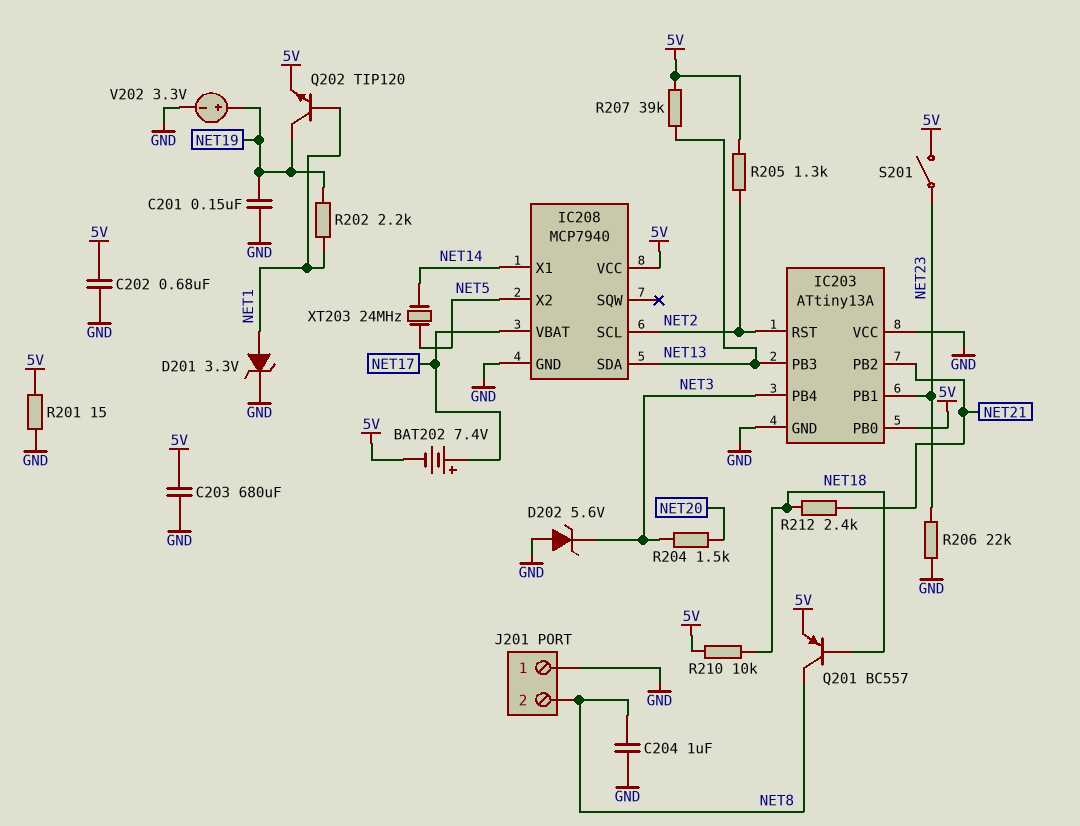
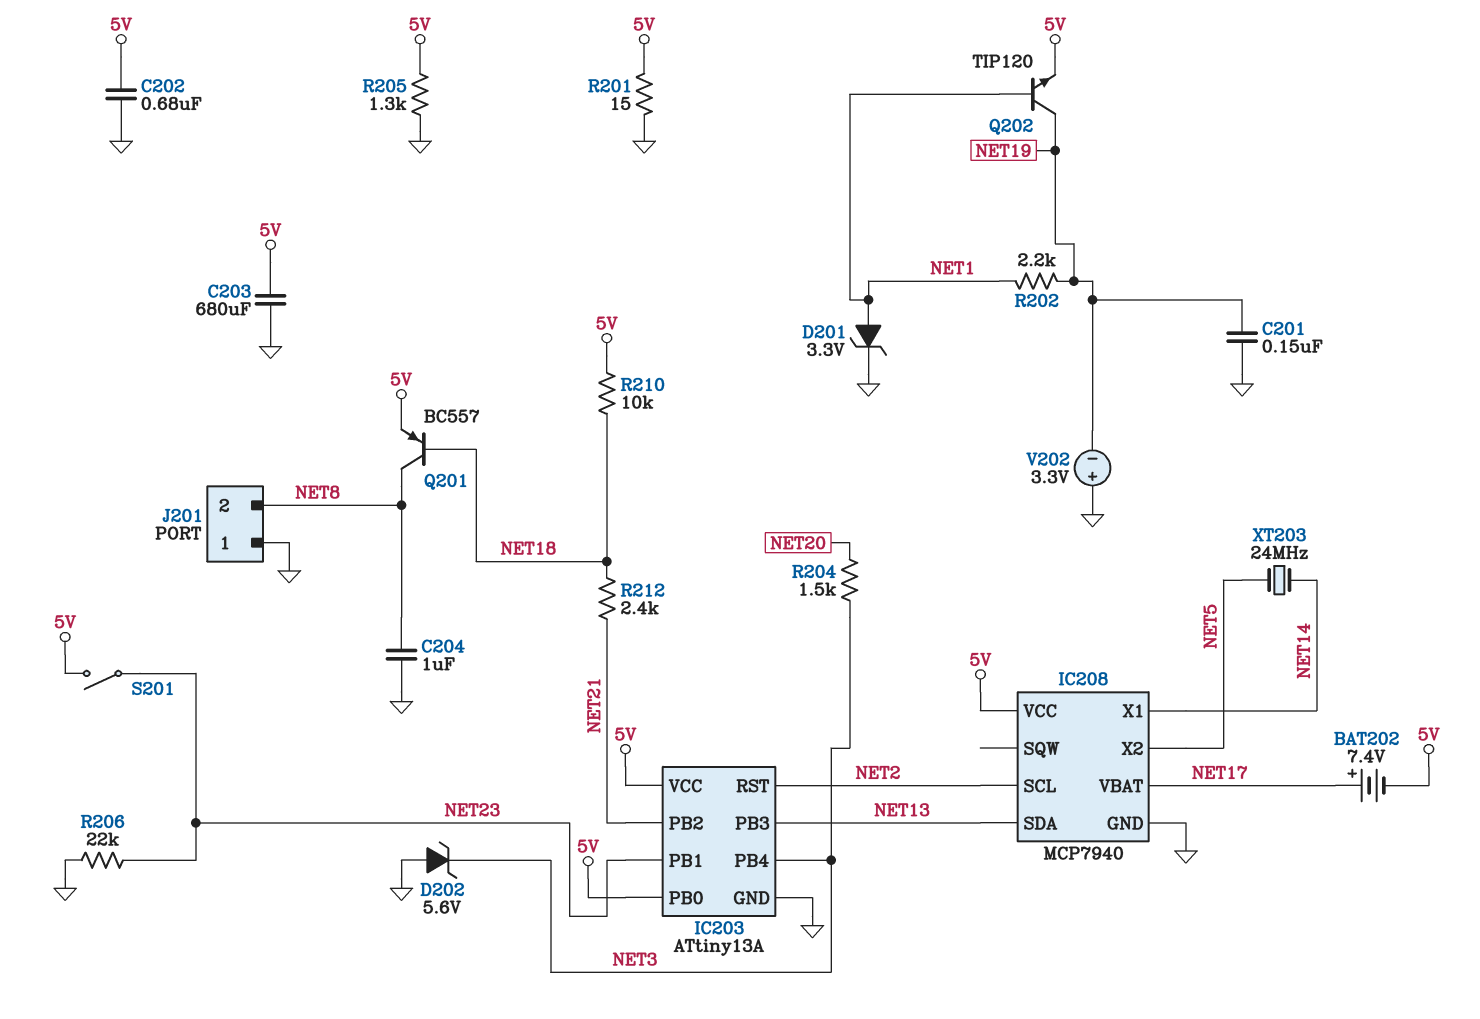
IC203 pin VCC: GND -> 5V
R205: 1.3k (5V, NET2) -> 1.3k (5V, GND)
R207: 39k (5V, NET13) -> none
V202: 3.3V (plus NET19, minus GND) -> 3.3V (plus GND, minus NET19)

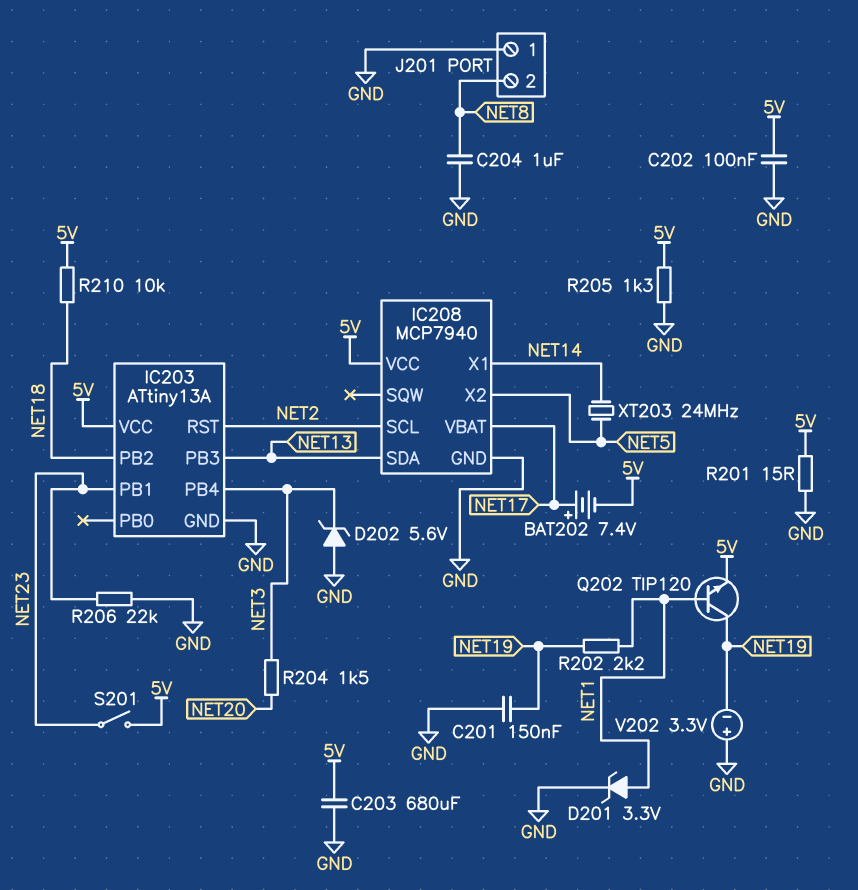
C202: 680nF (5V, GND) -> 100nF (5V, GND)
IC203 pin PB0: 5V -> none
IC203 pin PB2: NET21 -> NET18
Q201: PNP BC557 (B NET18, C NET8, E 5V) -> none
R212: 2.4k (NET18, NET21) -> none

